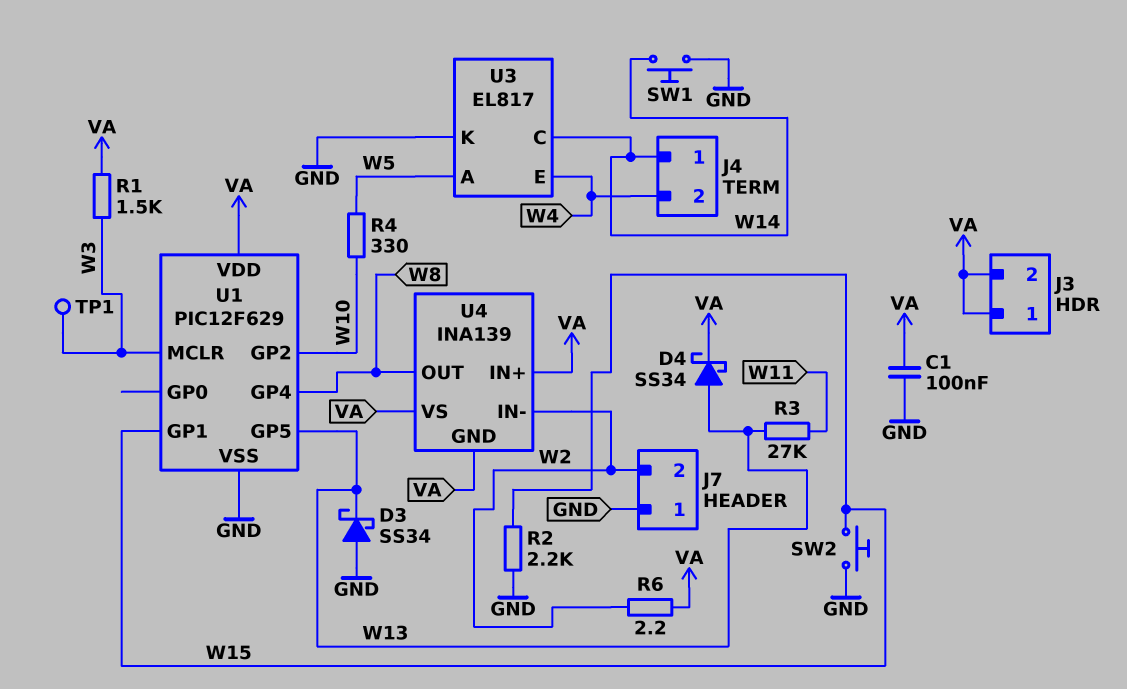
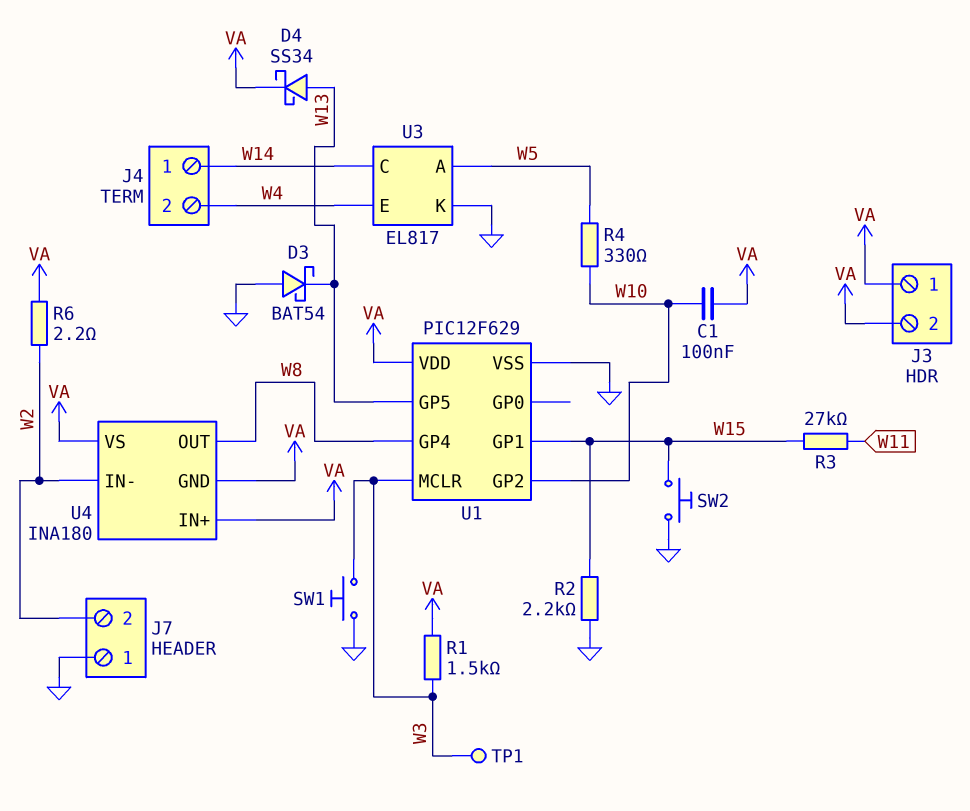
C1: 100nF (GND, VA) -> 100nF (VA, W10)
D3: schottky SS34 (A GND, K W13) -> schottky BAT54 (A GND, K W13)
R3: 27k (W11, W13) -> 27k (W11, W15)
SW1: button (GND, W14) -> button (GND, W3)
U4: INA139 -> INA180

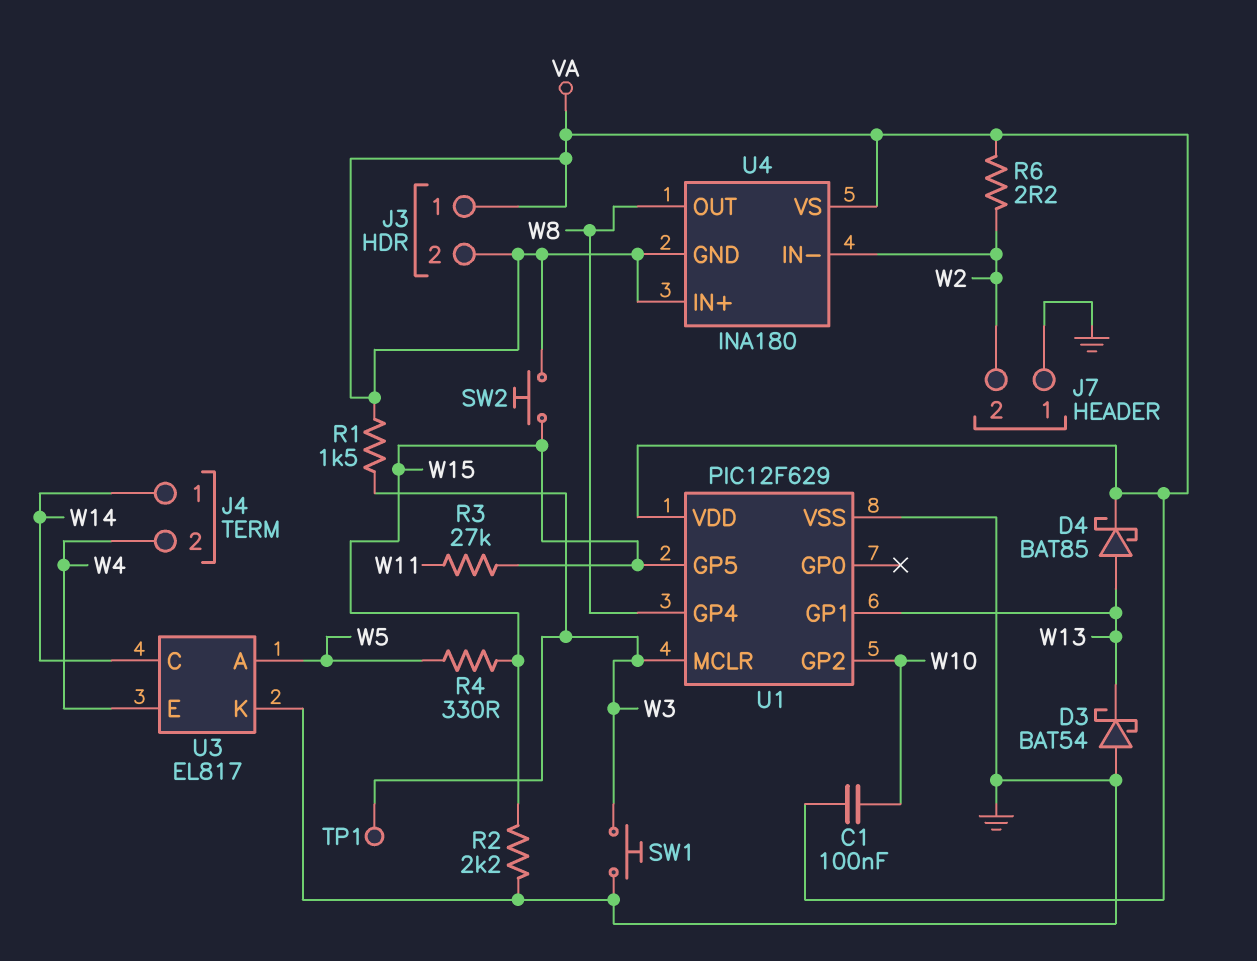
D4: schottky SS34 (A W13, K VA) -> schottky BAT85 (A W13, K VA)
R4: 330 (W5, W10) -> 330 (W5, W15)
SW2: button (GND, W15) -> button (VA, W15)
U1 pin GP1: W15 -> W13
U1 pin GP5: W13 -> W15

